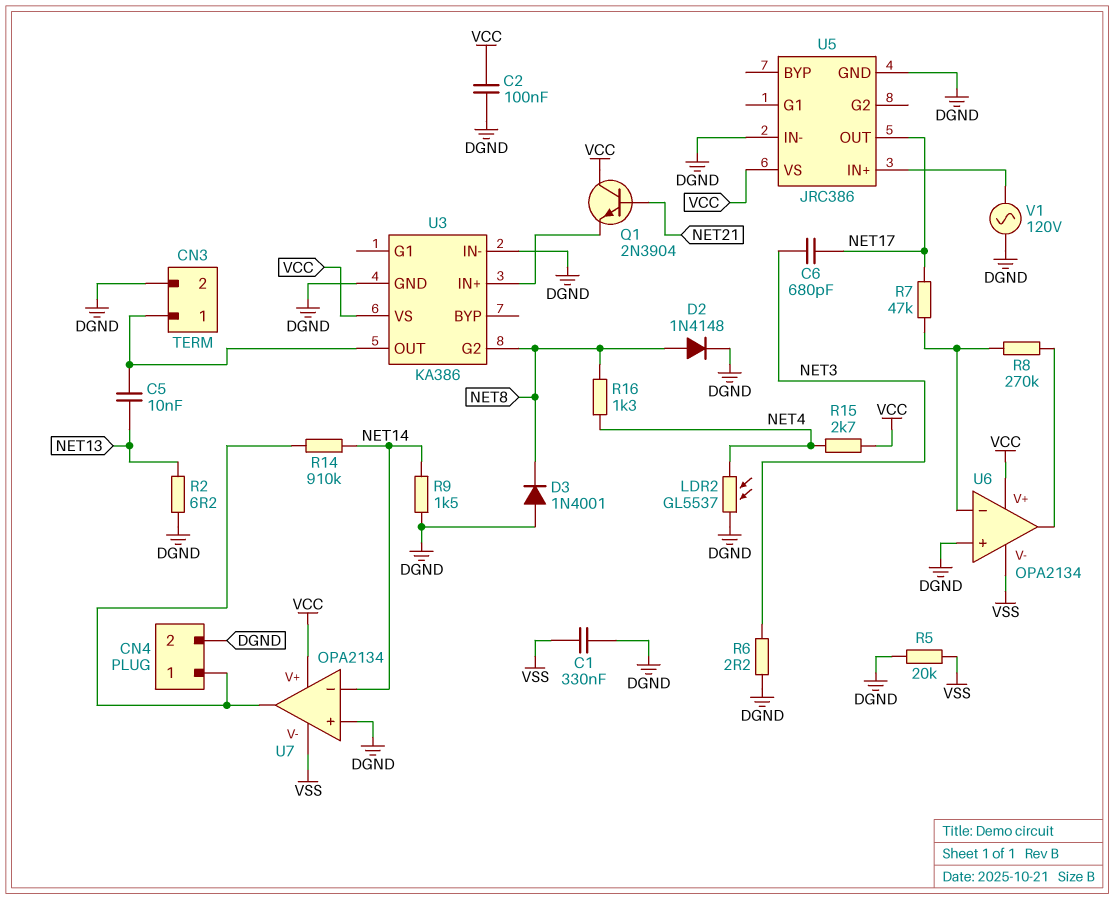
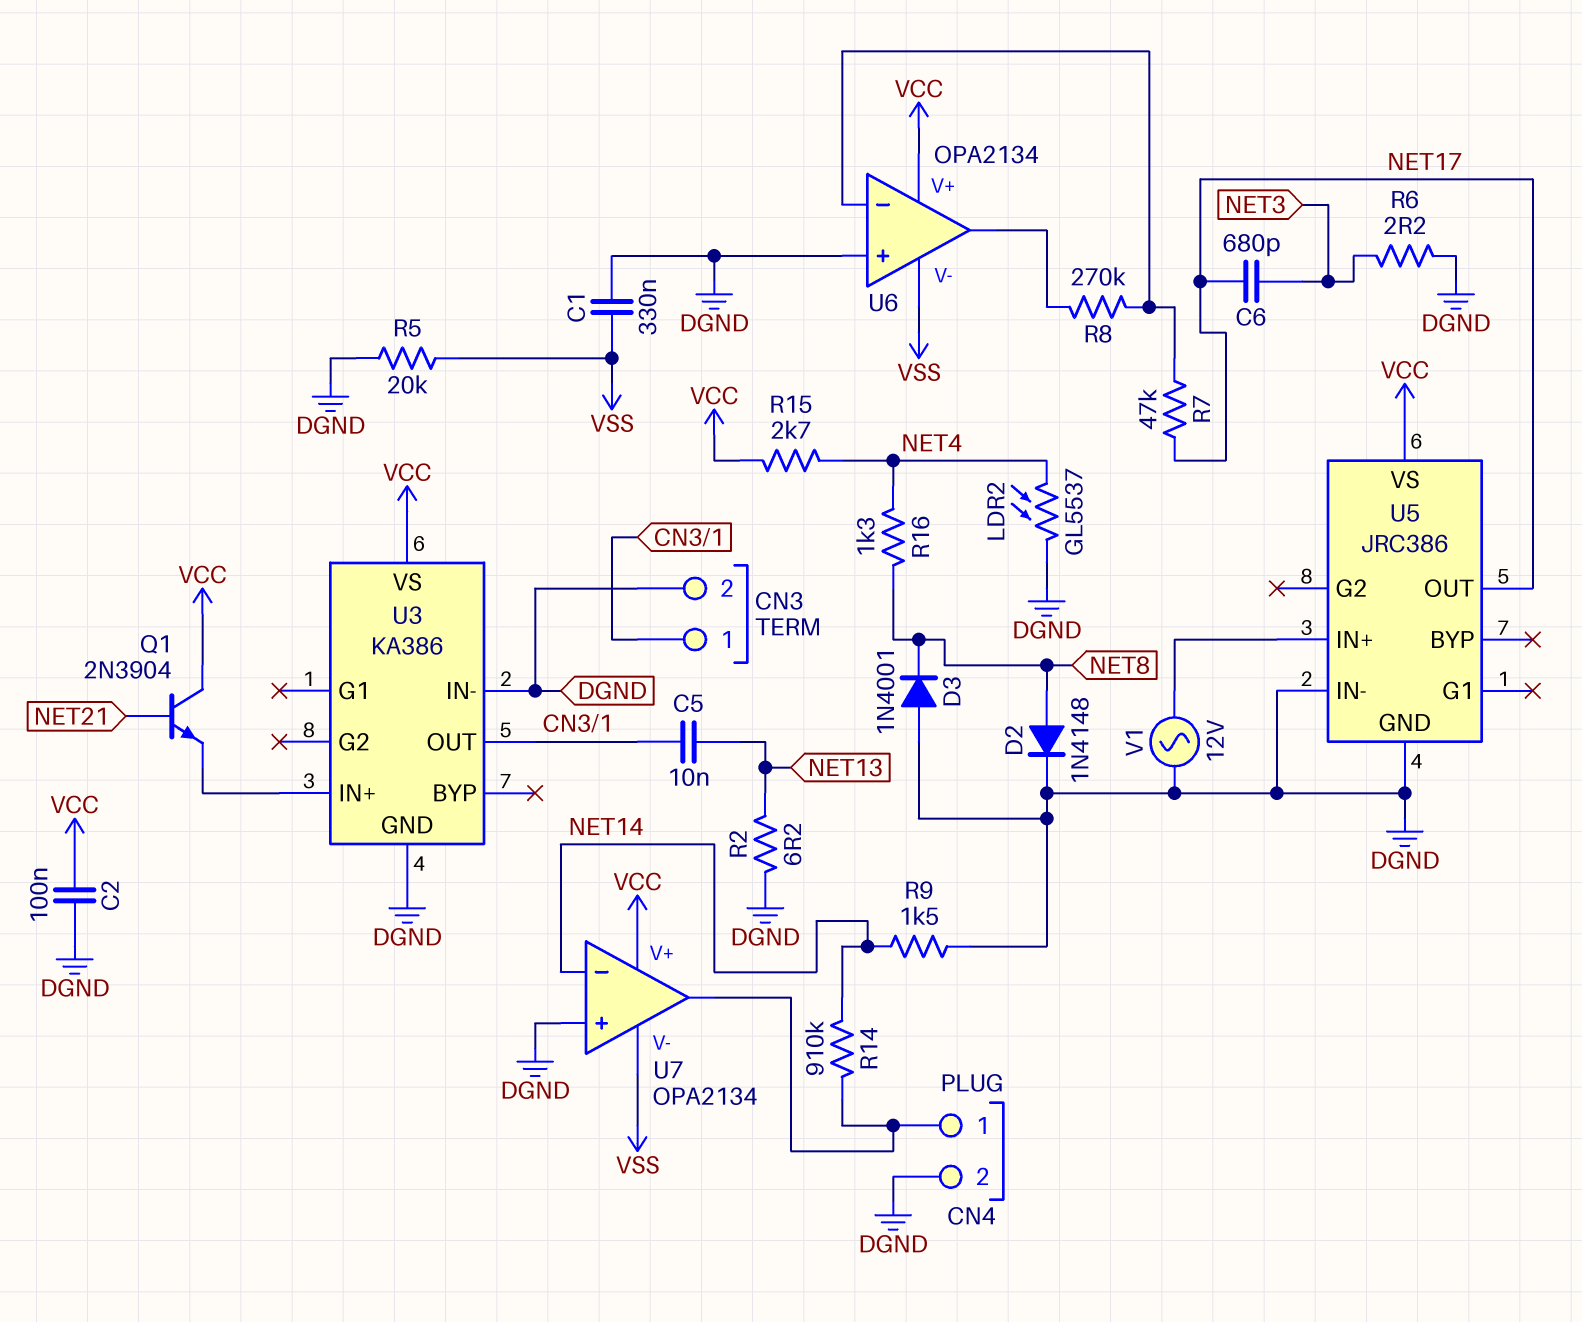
U3 pin G2: NET8 -> none
V1: AC 120V (DGND, U5/IN+) -> AC 12V (DGND, U5/IN+)

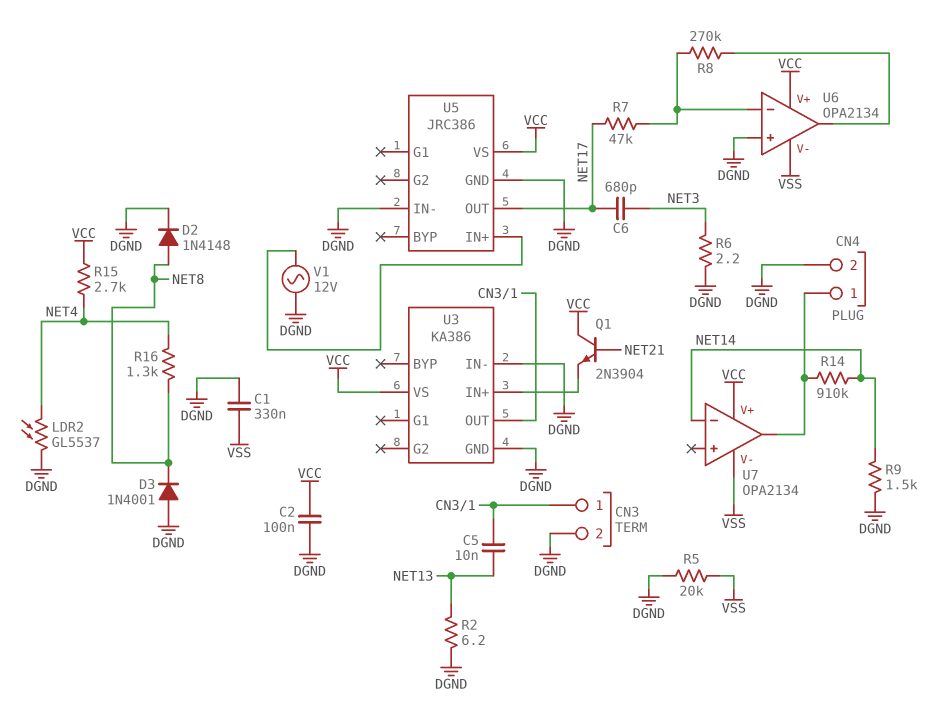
U7 pin in+: DGND -> none

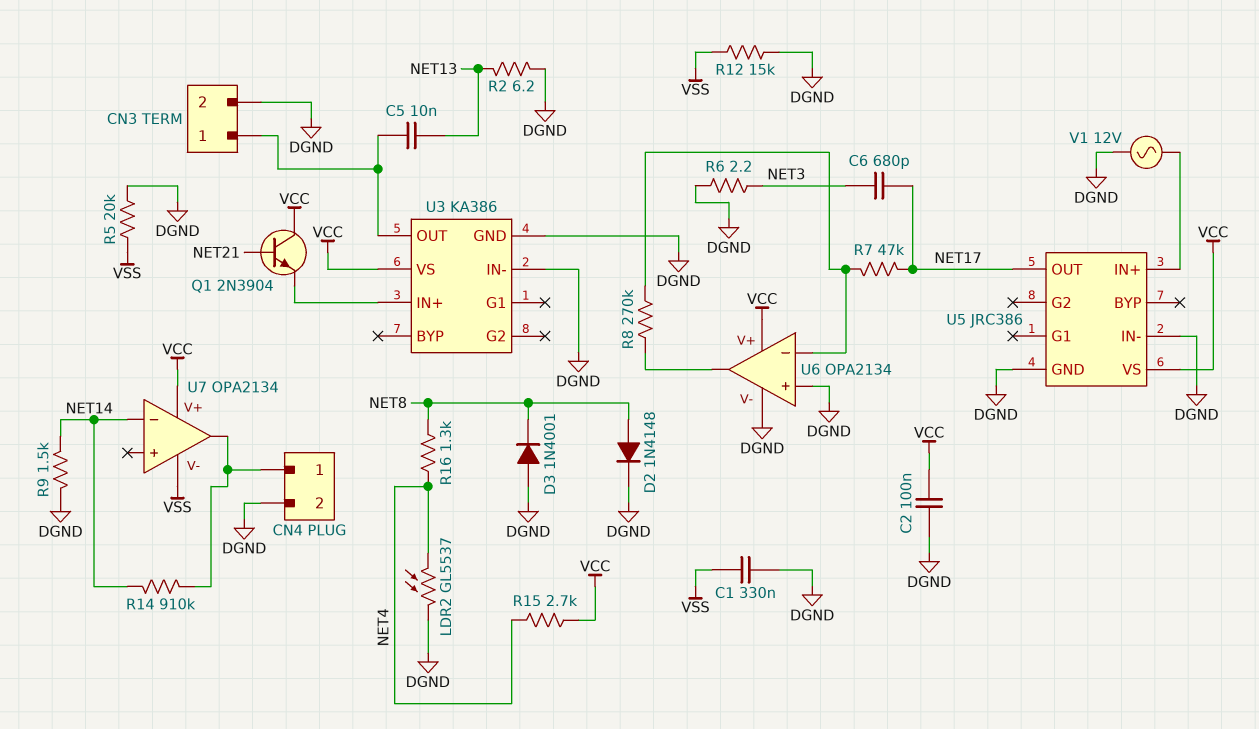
R12: none -> 15k (DGND, VSS)
U6 pin V-: VSS -> DGND

